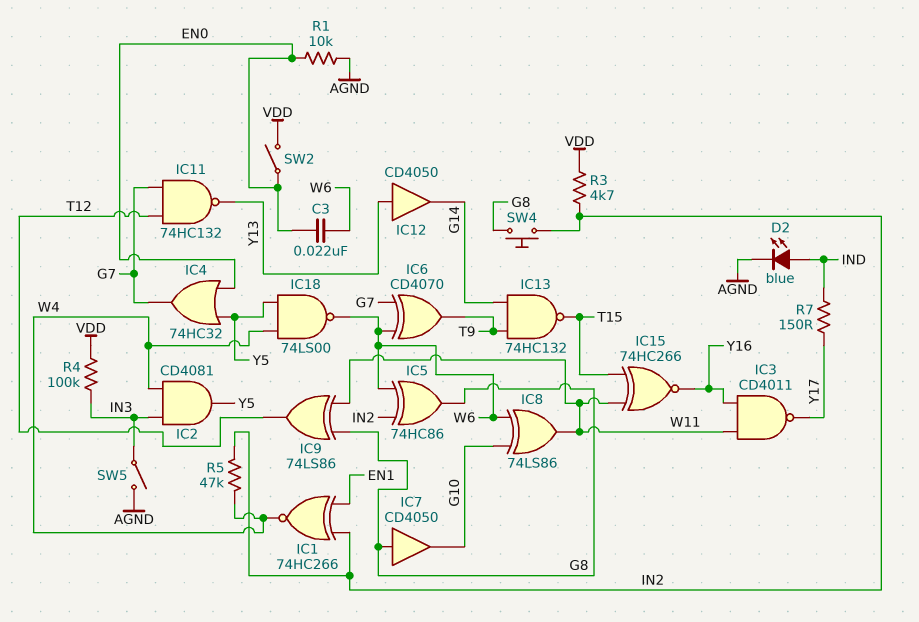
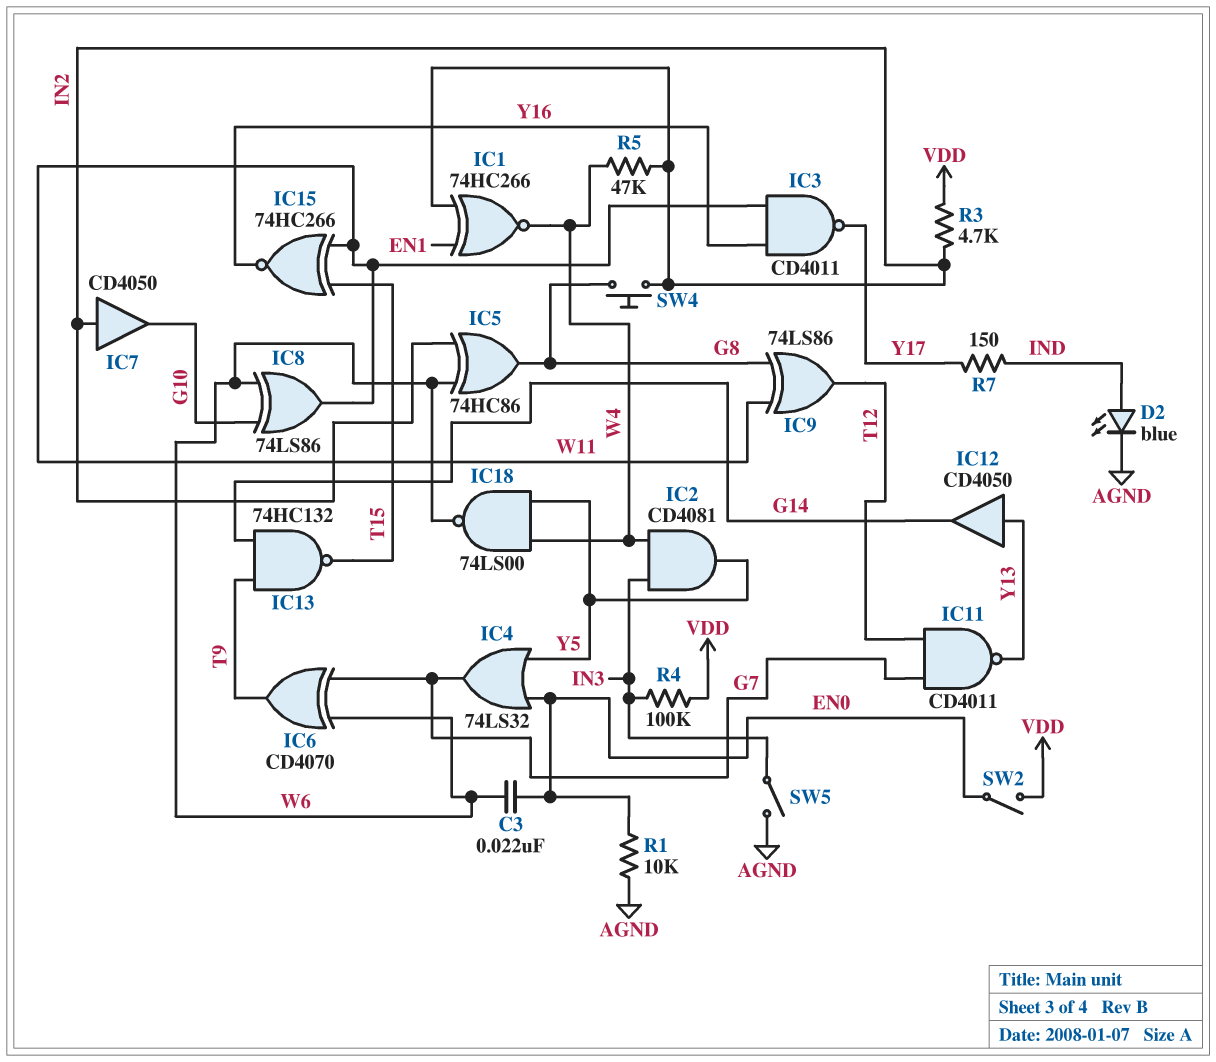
IC4: OR 74HC32 (in EN0, in Y5, out G7) -> OR 74LS32 (in EN0, in Y5, out G7)
IC7: buffer CD4050 (in G8, out G10) -> buffer CD4050 (in IN2, out G10)
IC11: NAND 74HC132 (in G7, in T12, out Y13) -> NAND CD4011 (in G7, in T12, out Y13)

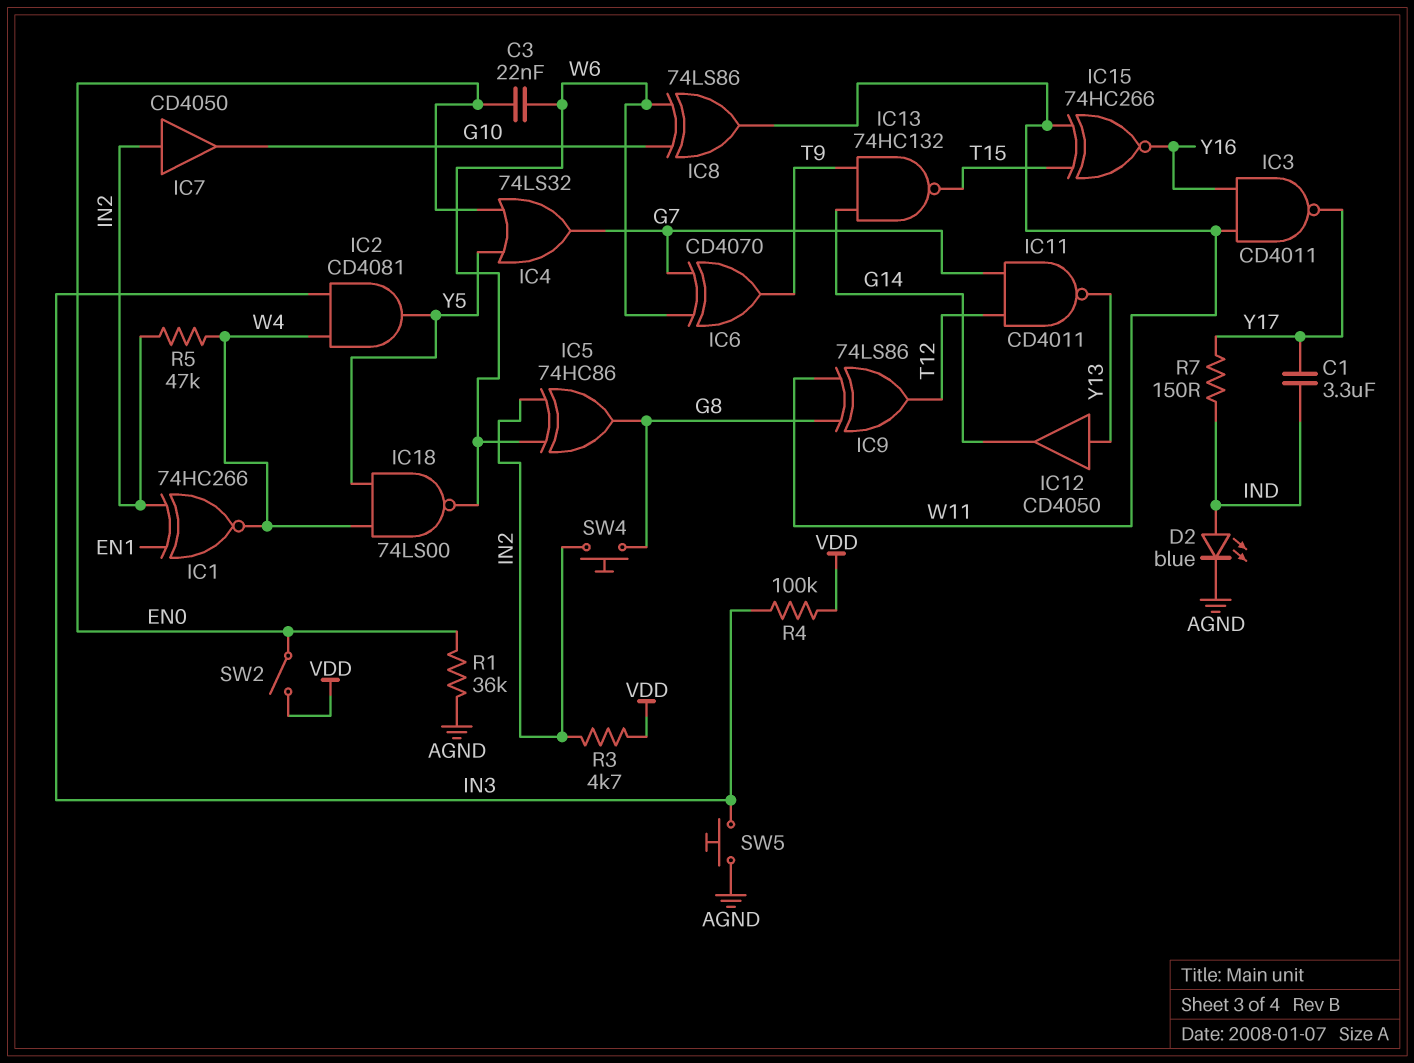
C1: none -> 3.3uF (IND, Y17)
R1: 10k (AGND, EN0) -> 36k (AGND, EN0)
SW5: switch (AGND, IN3) -> button (AGND, IN3)

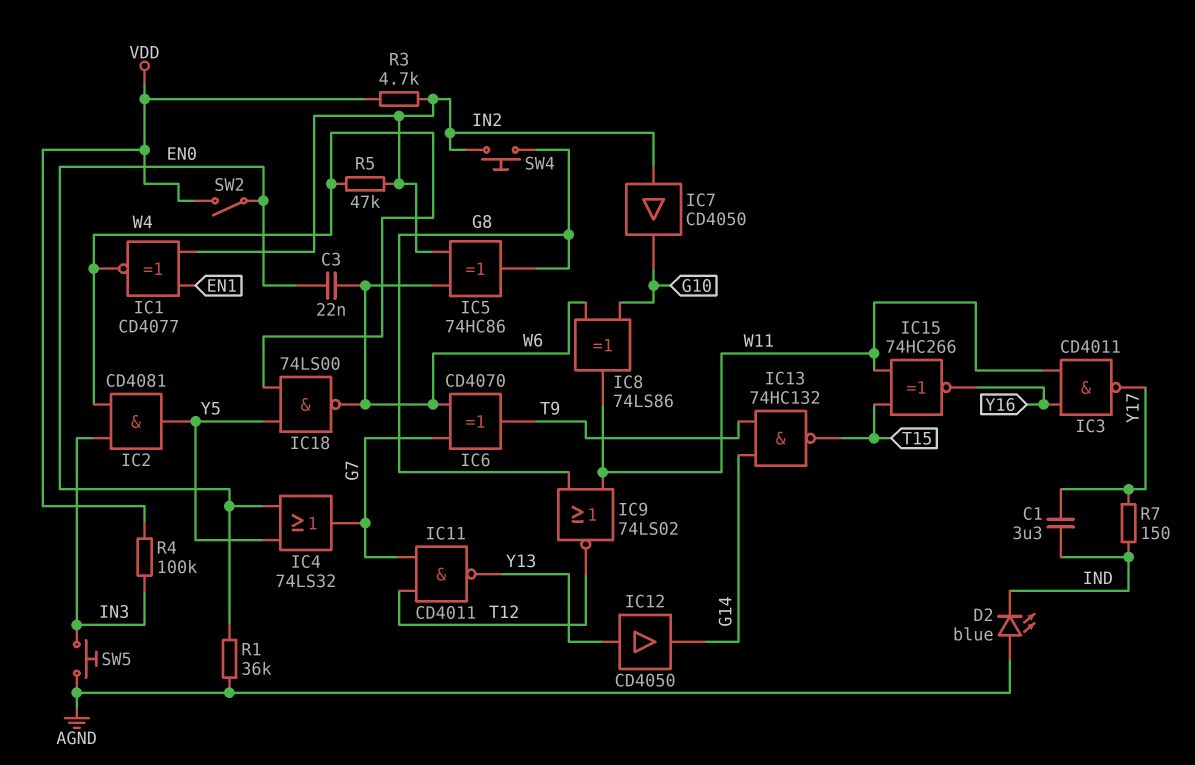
D2: LED blue (A IND, K AGND) -> LED blue (A AGND, K IND)
IC1: XNOR 74HC266 (in EN1, in IN2, out W4) -> XNOR CD4077 (in EN1, in IN2, out W4)
IC9: XOR 74LS86 (in G8, in W11, out T12) -> NOR 74LS02 (in G8, in W11, out T12)

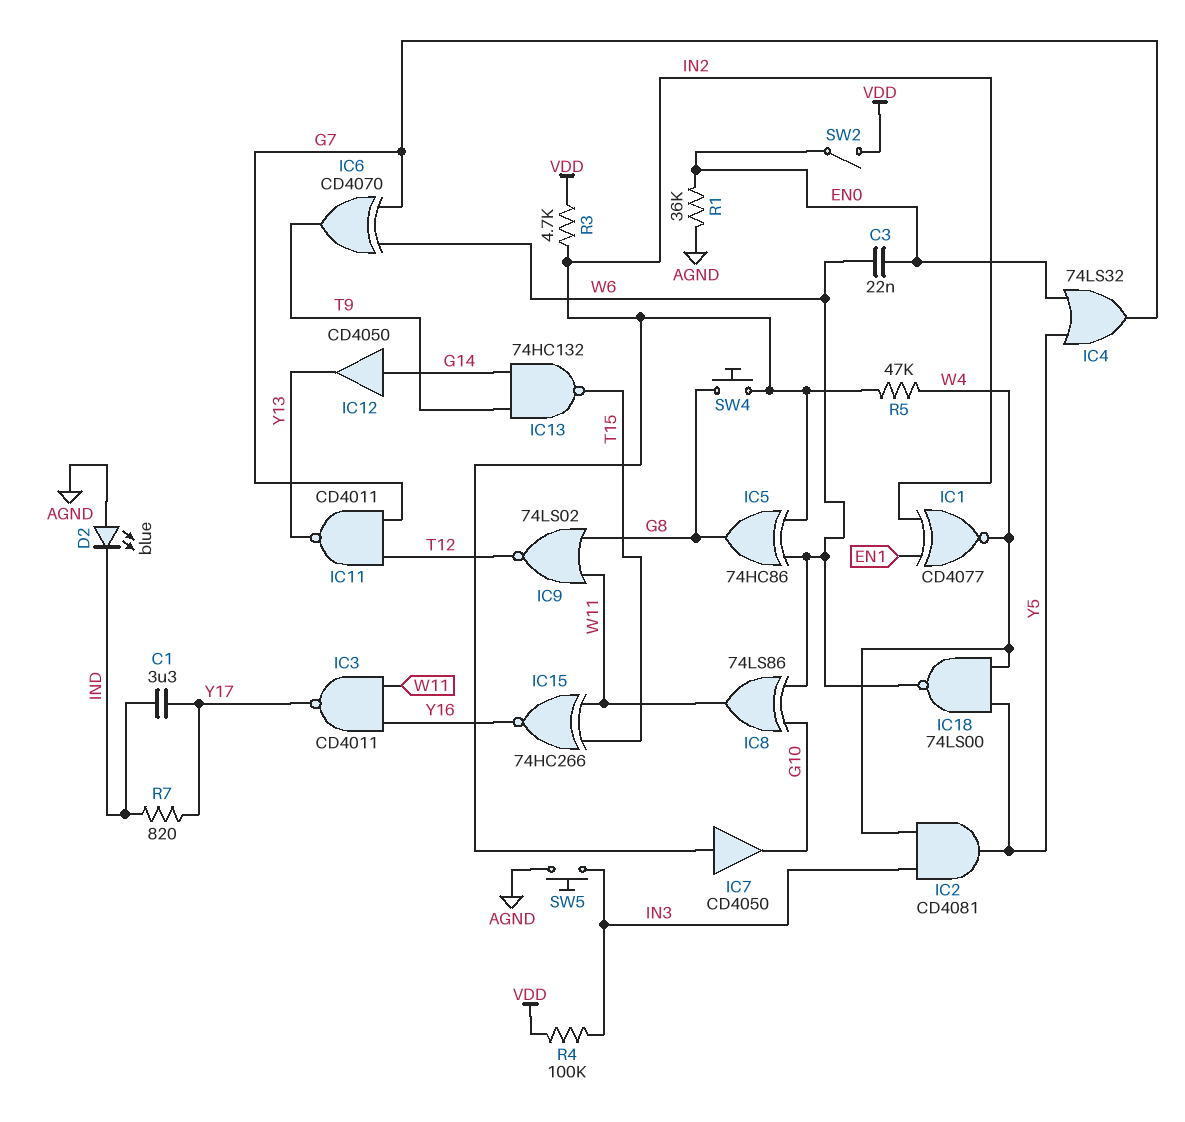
IC12: buffer CD4050 (in Y13, out G14) -> buffer CD4050 (in G14, out Y13)
R7: 150 (IND, Y17) -> 820 (IND, Y17)

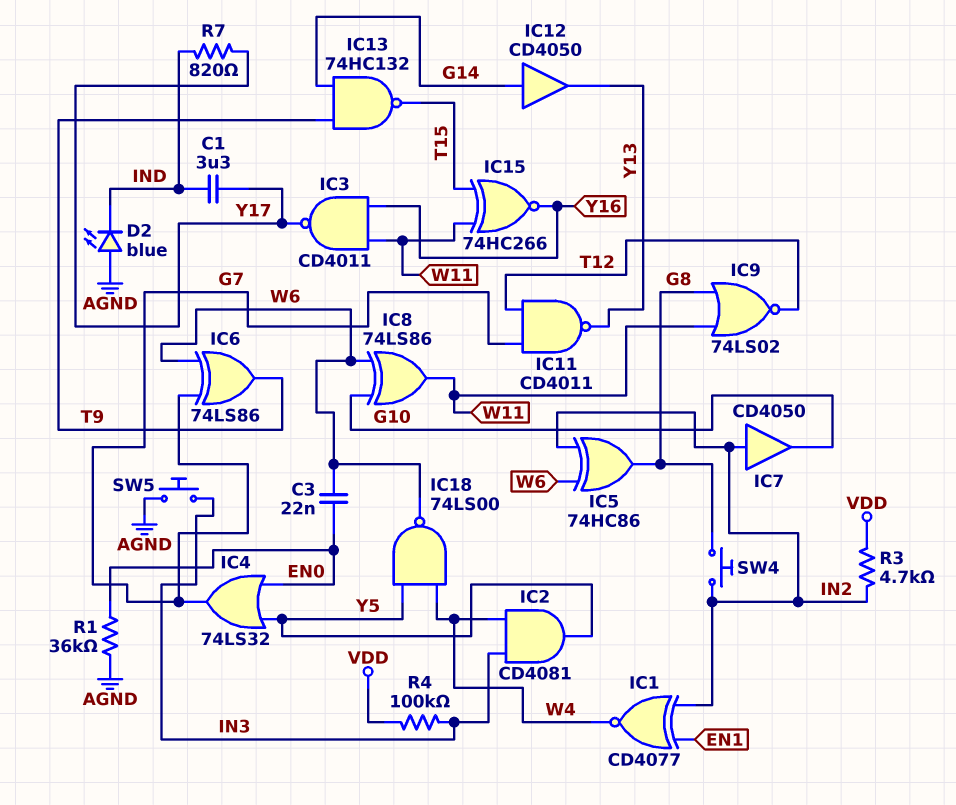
IC6: XOR CD4070 (in G7, in W6, out T9) -> XOR 74LS86 (in G7, in W6, out T9)
R5: 47k (IN2, W4) -> none
SW2: switch (EN0, VDD) -> none

